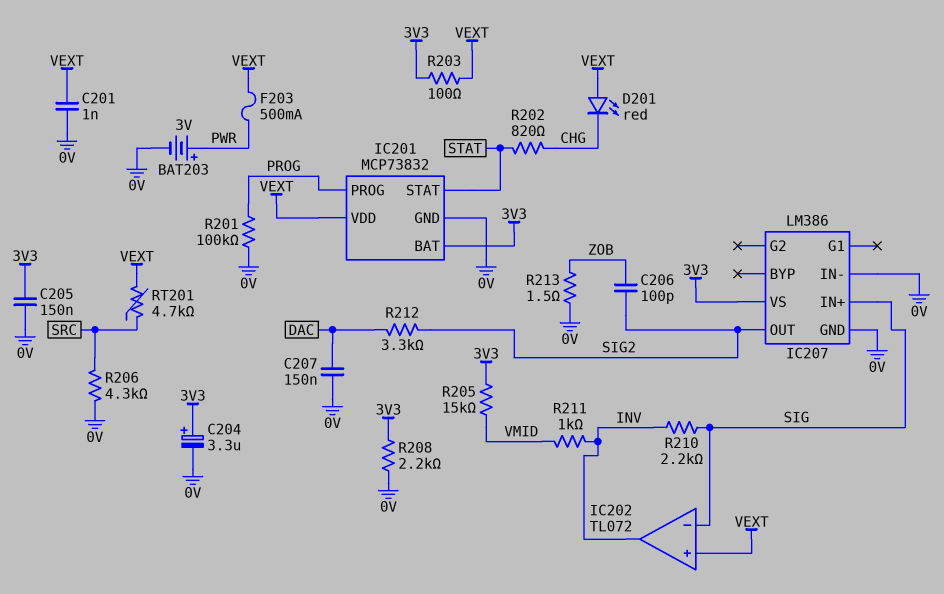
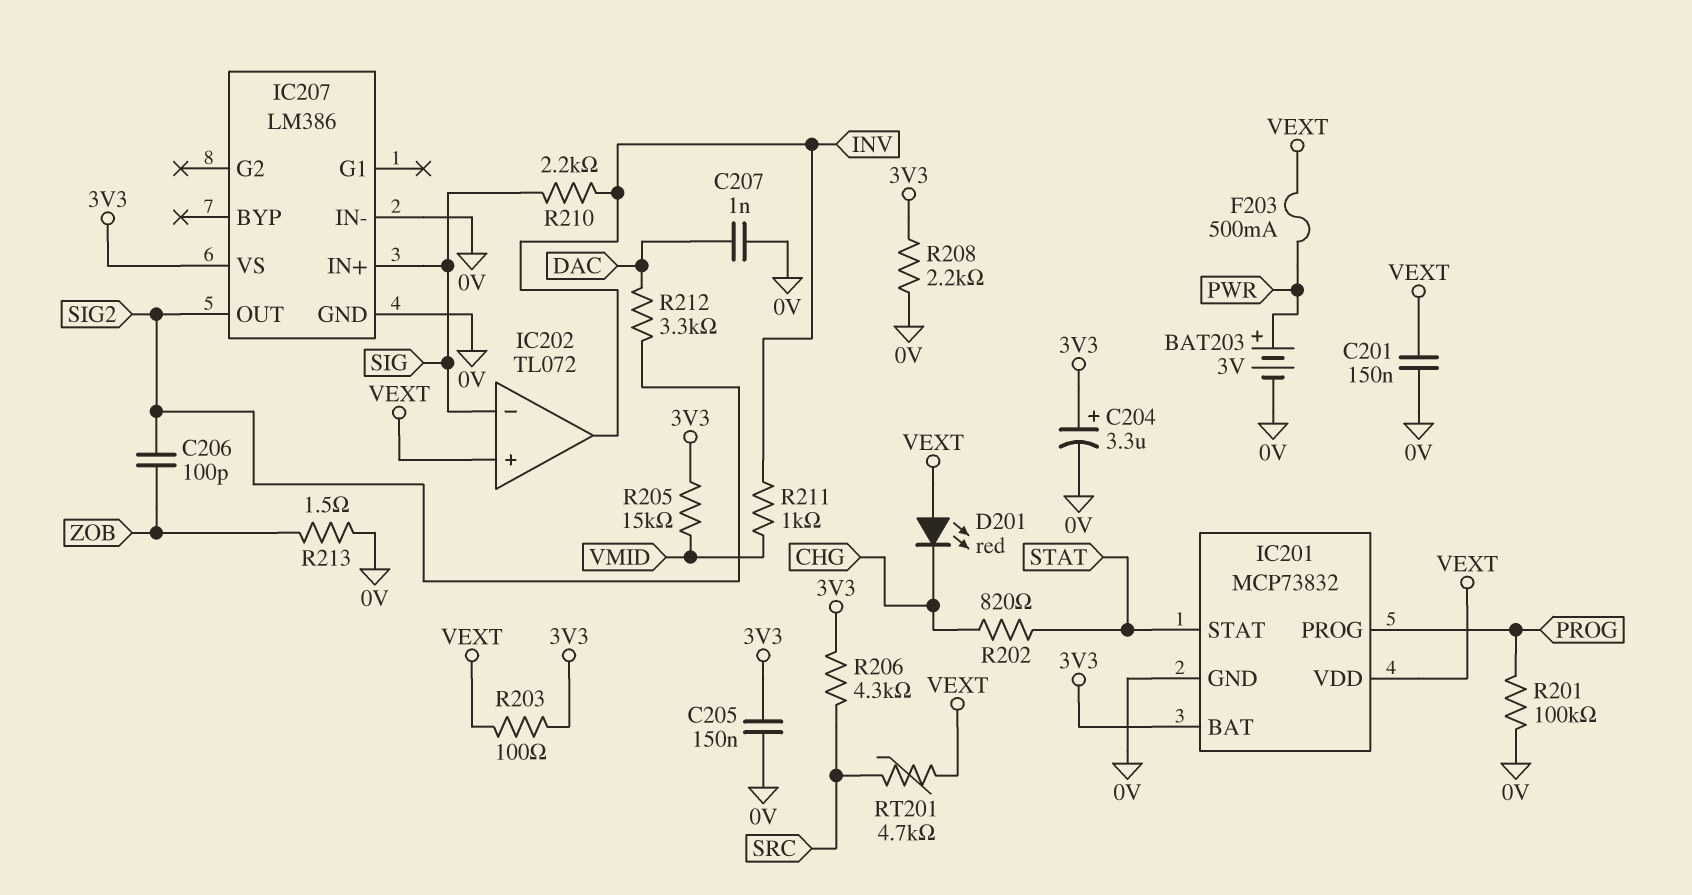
C201: 1nF (0V, VEXT) -> 150nF (0V, VEXT)
C207: 150nF (0V, DAC) -> 1nF (0V, DAC)
R206: 4.3k (0V, SRC) -> 4.3k (3V3, SRC)

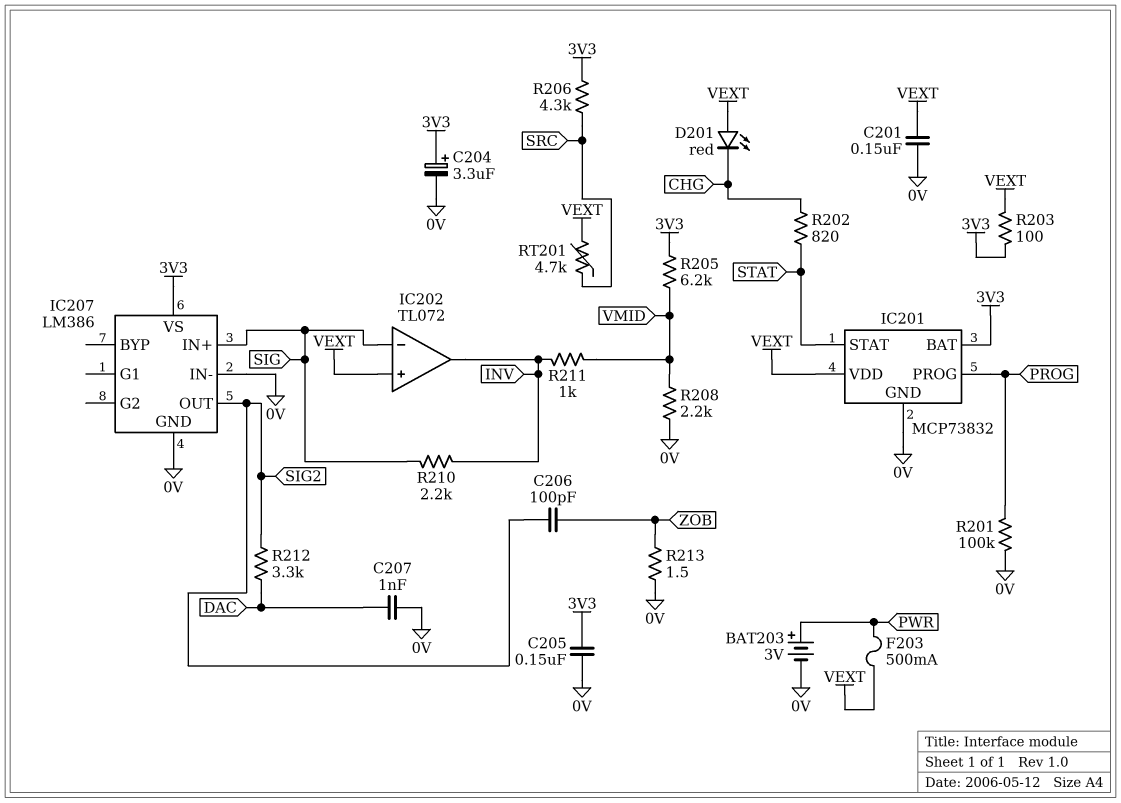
R205: 15k (3V3, VMID) -> 6.2k (3V3, VMID)
R208: 2.2k (0V, 3V3) -> 2.2k (0V, VMID)

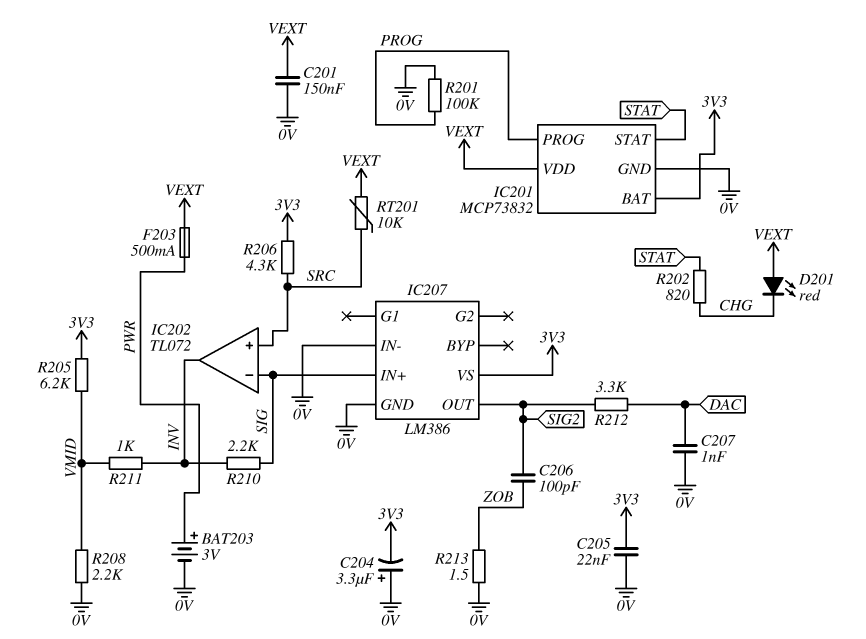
C204: 3.3uF (plus 3V3, minus 0V) -> 3.3uF (plus 0V, minus 3V3)
C205: 150nF (0V, 3V3) -> 22nF (0V, 3V3)
IC202 pin in+: VEXT -> SRC
R203: 100 (3V3, VEXT) -> none
RT201: 4.7k (SRC, VEXT) -> 10k (SRC, VEXT)

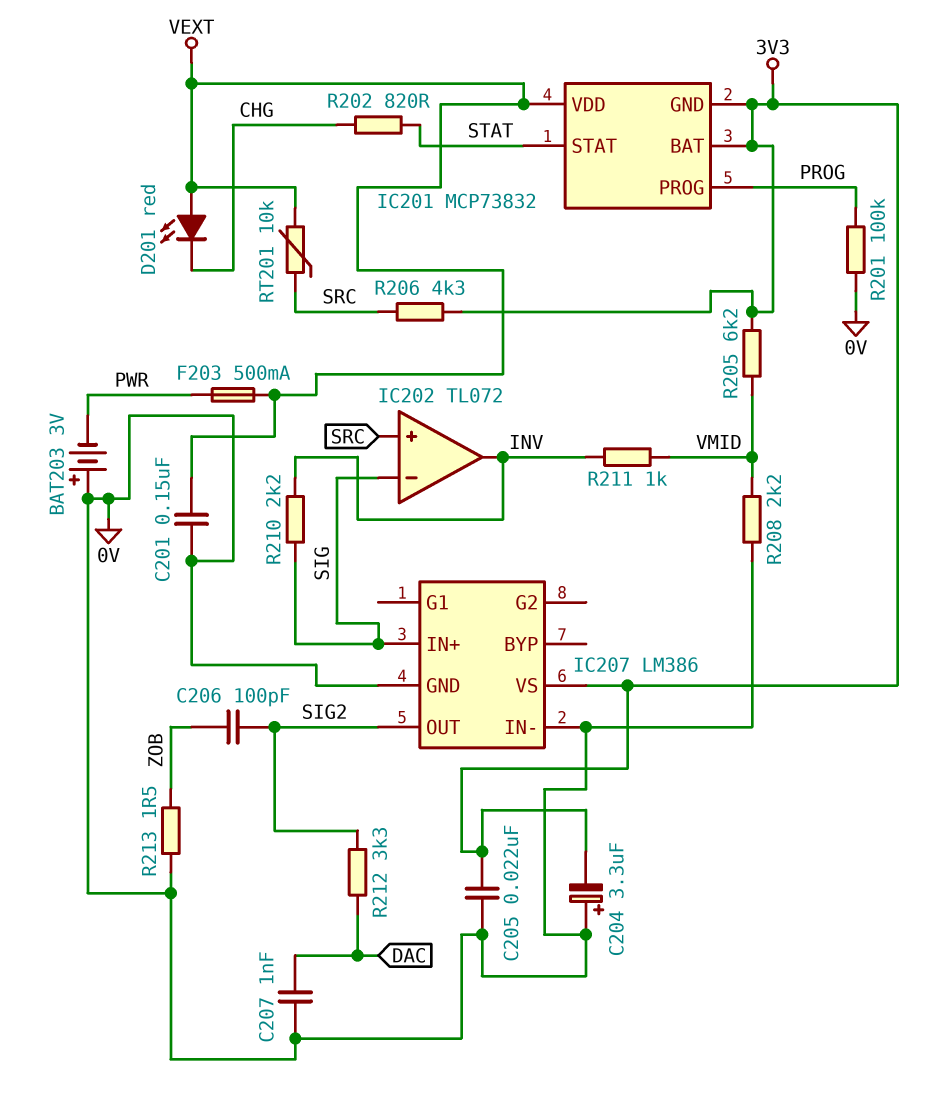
BAT203: 3V (plus PWR, minus 0V) -> 3V (plus 0V, minus PWR)
IC201 pin GND: 0V -> 3V3

